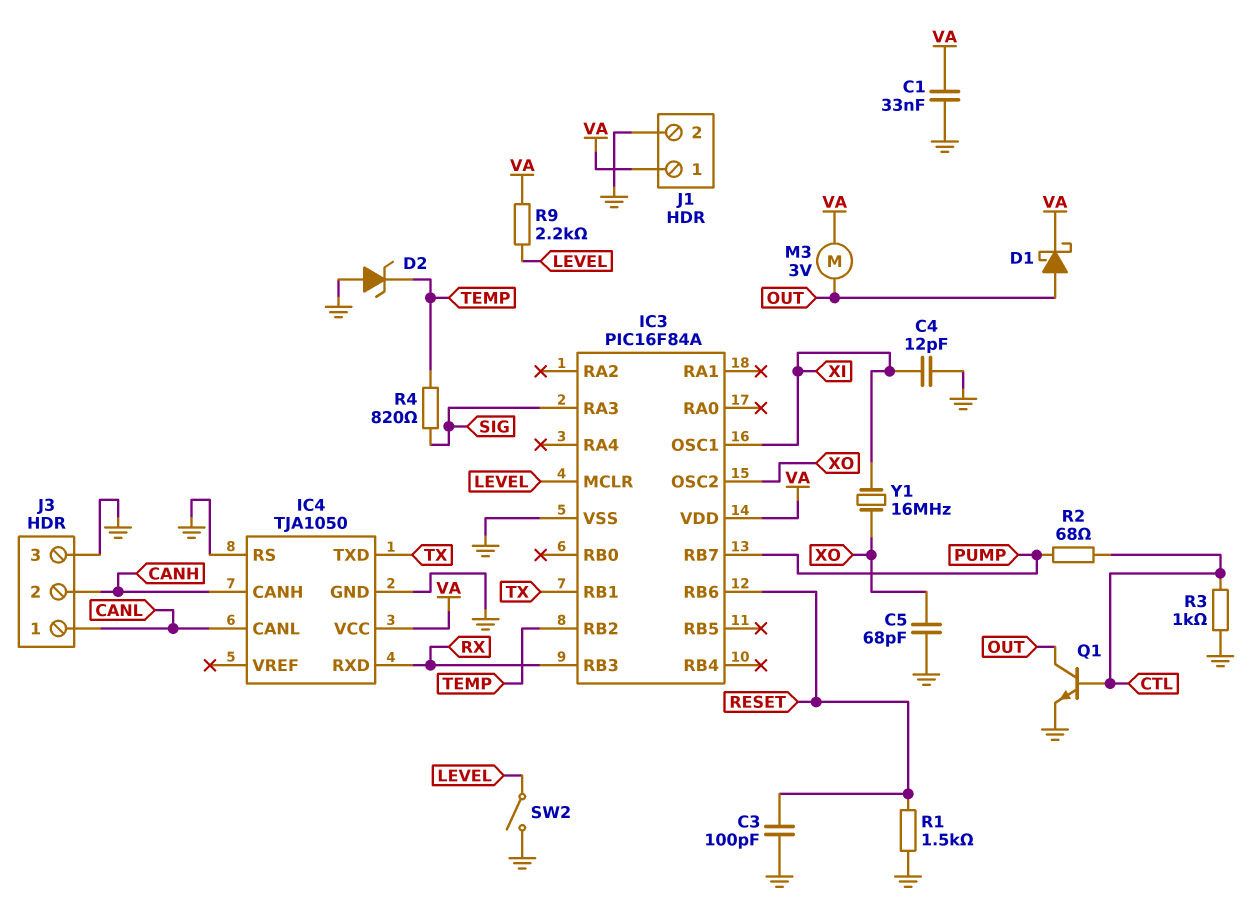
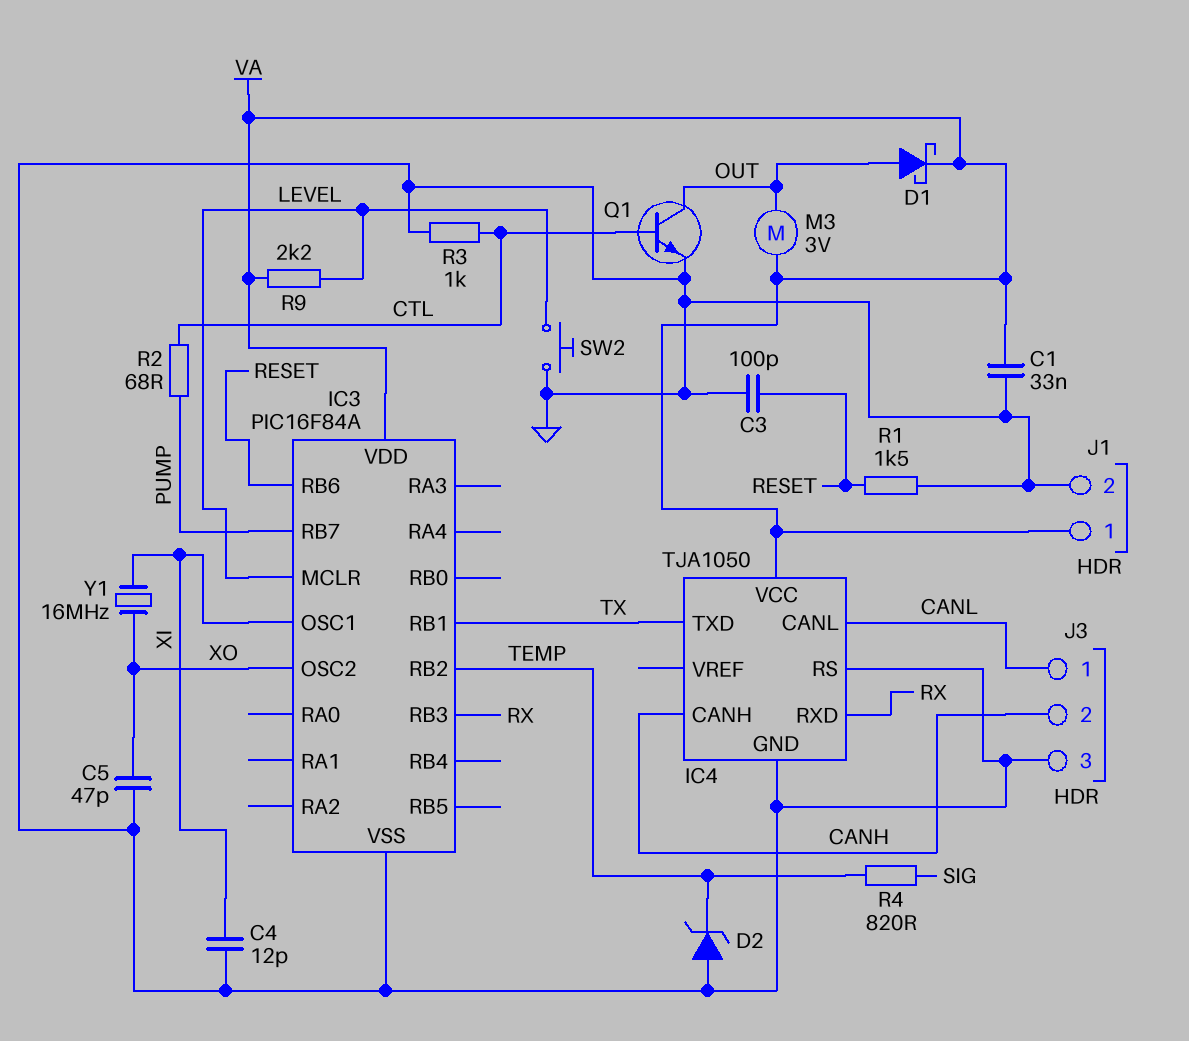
C5: 68pF (GND, XO) -> 47pF (GND, XO)
IC3 pin RA3: SIG -> none
SW2: switch (GND, LEVEL) -> button (GND, LEVEL)

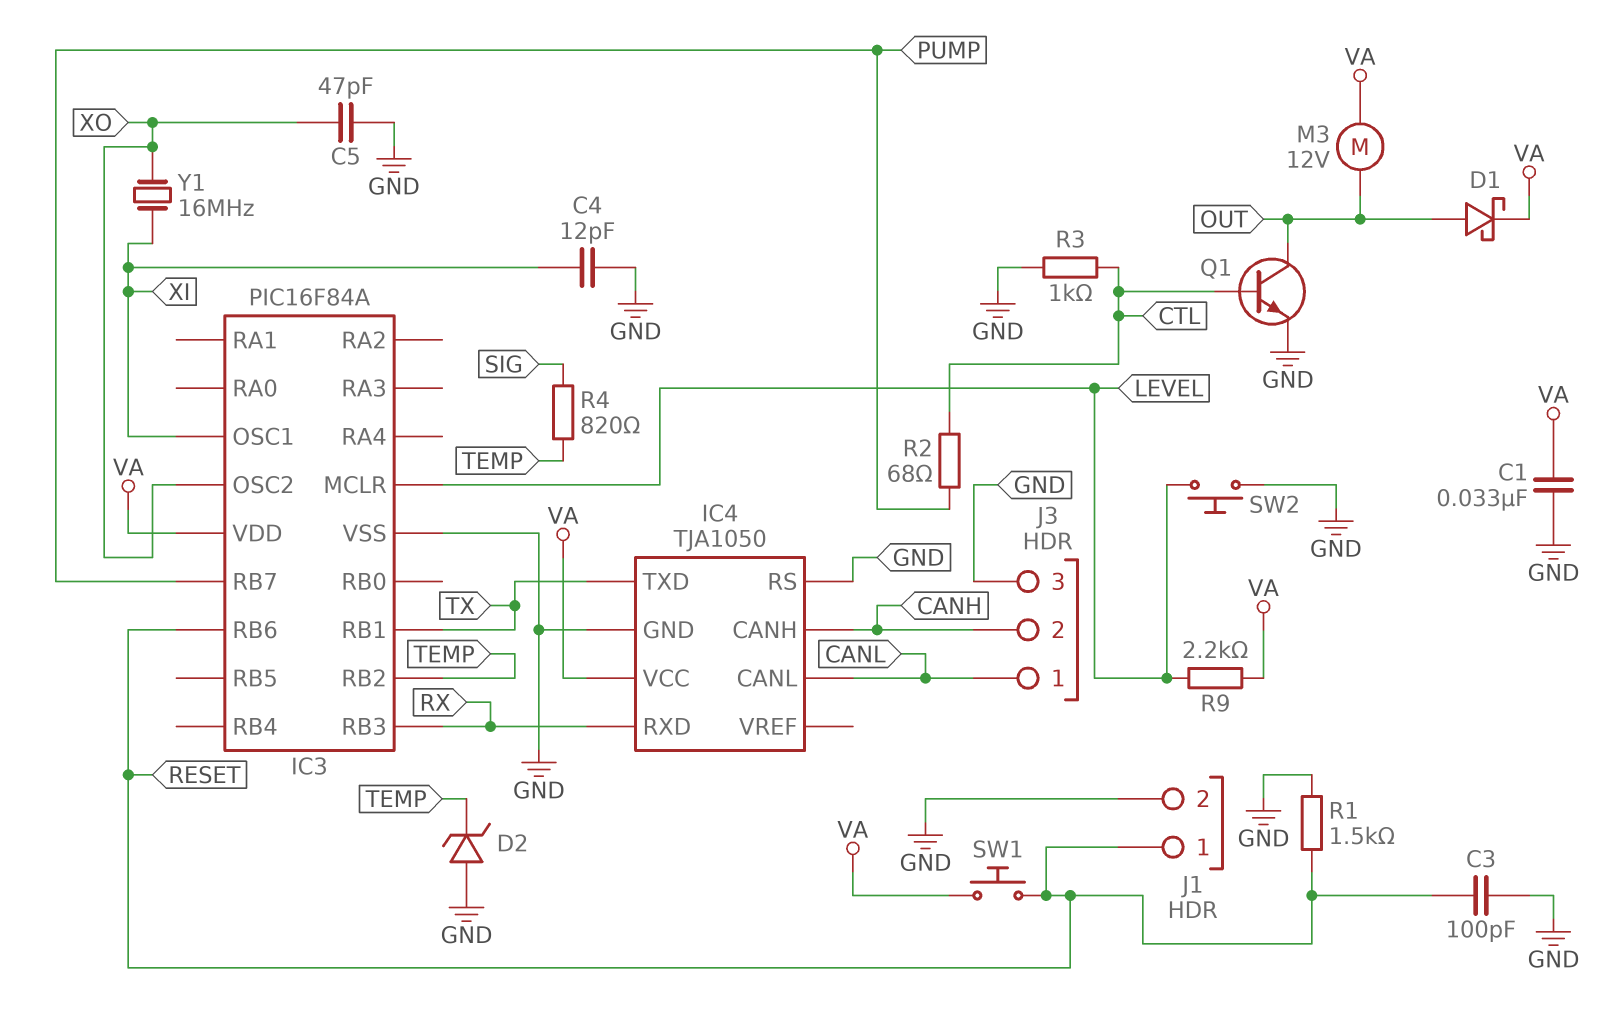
J1 pin 1: VA -> RESET
M3: motor 3V (OUT, VA) -> motor 12V (OUT, VA)
SW1: none -> button (RESET, VA)

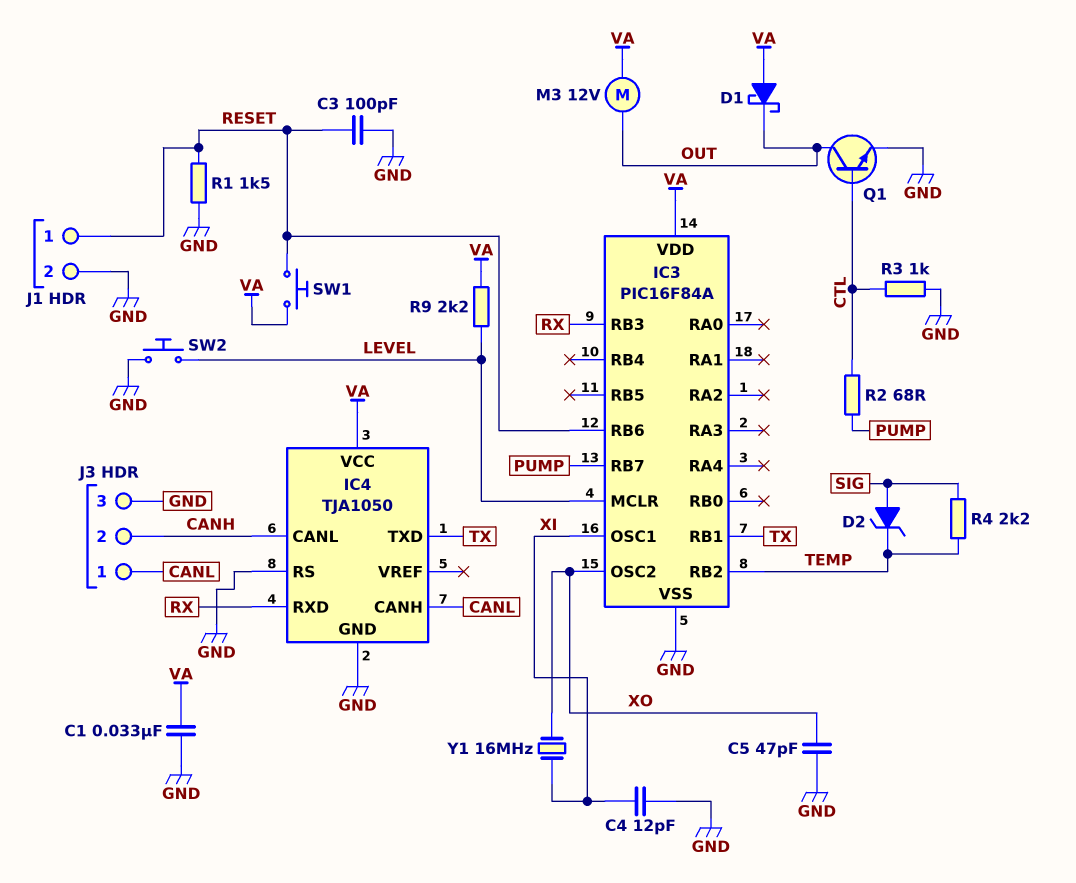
D1: schottky (A OUT, K VA) -> schottky (A VA, K OUT)
D2: zener (A GND, K TEMP) -> zener (A SIG, K TEMP)
IC4 pin CANH: CANH -> CANL
IC4 pin CANL: CANL -> CANH
R4: 820 (SIG, TEMP) -> 2.2k (SIG, TEMP)

